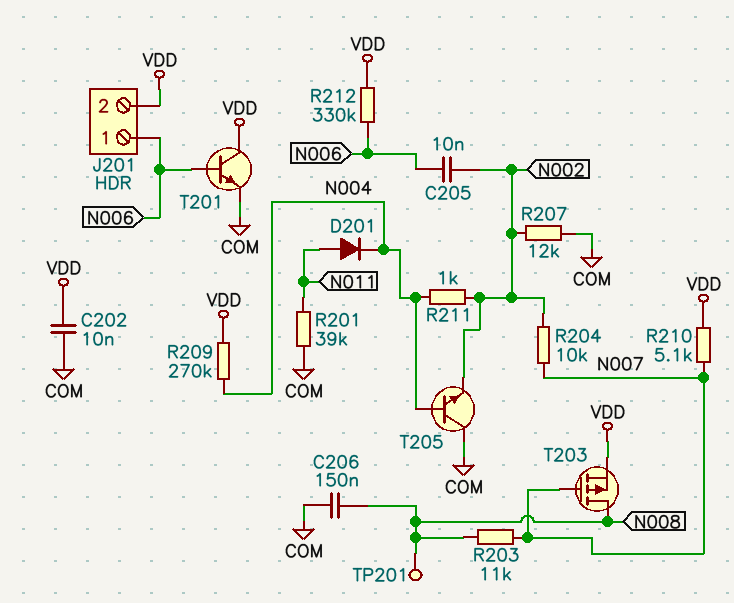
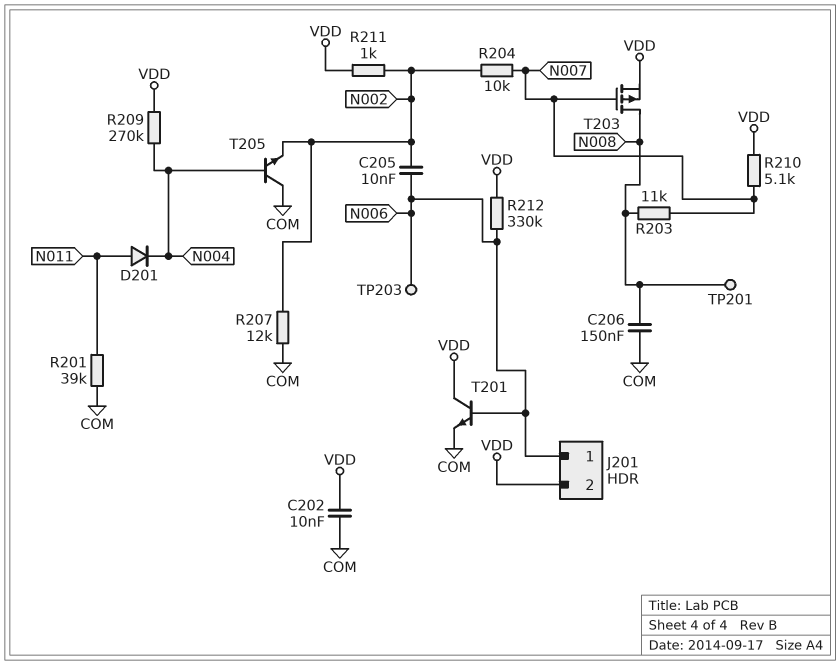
R211: 1k (N002, N004) -> 1k (N002, VDD)
TP203: none -> test point (N006)

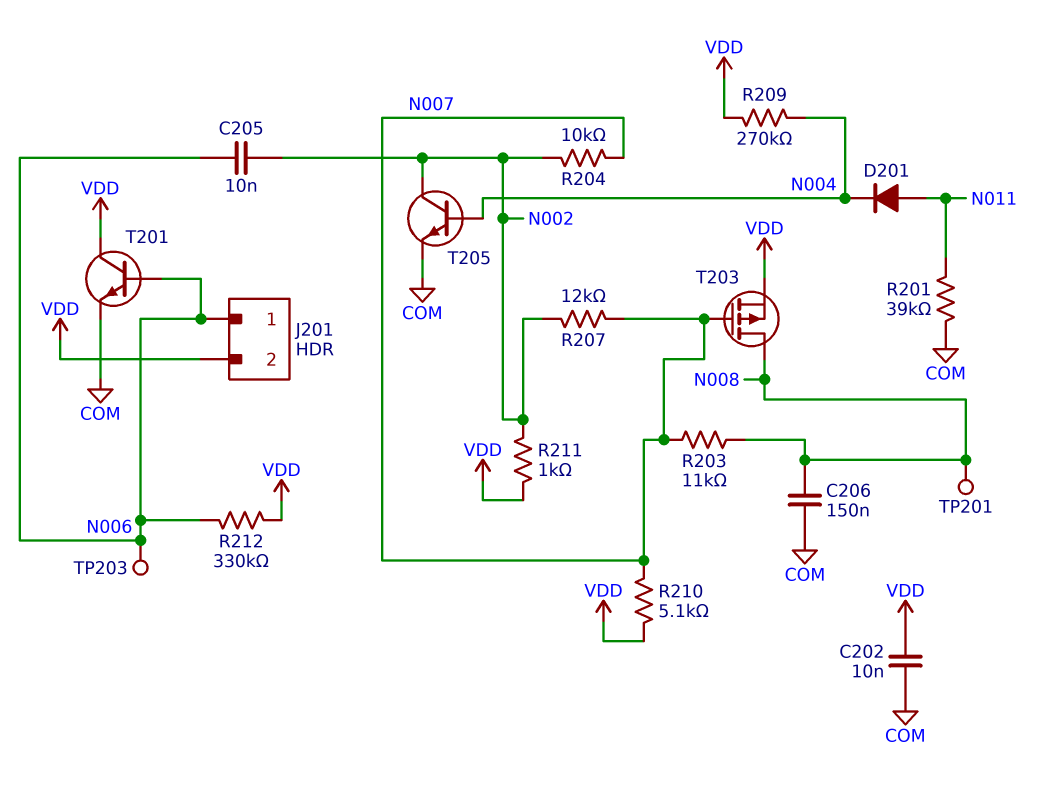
R207: 12k (COM, N002) -> 12k (N002, N007)
T205: NPN (B N004, C COM, E N002) -> NPN (B N004, C N002, E COM)

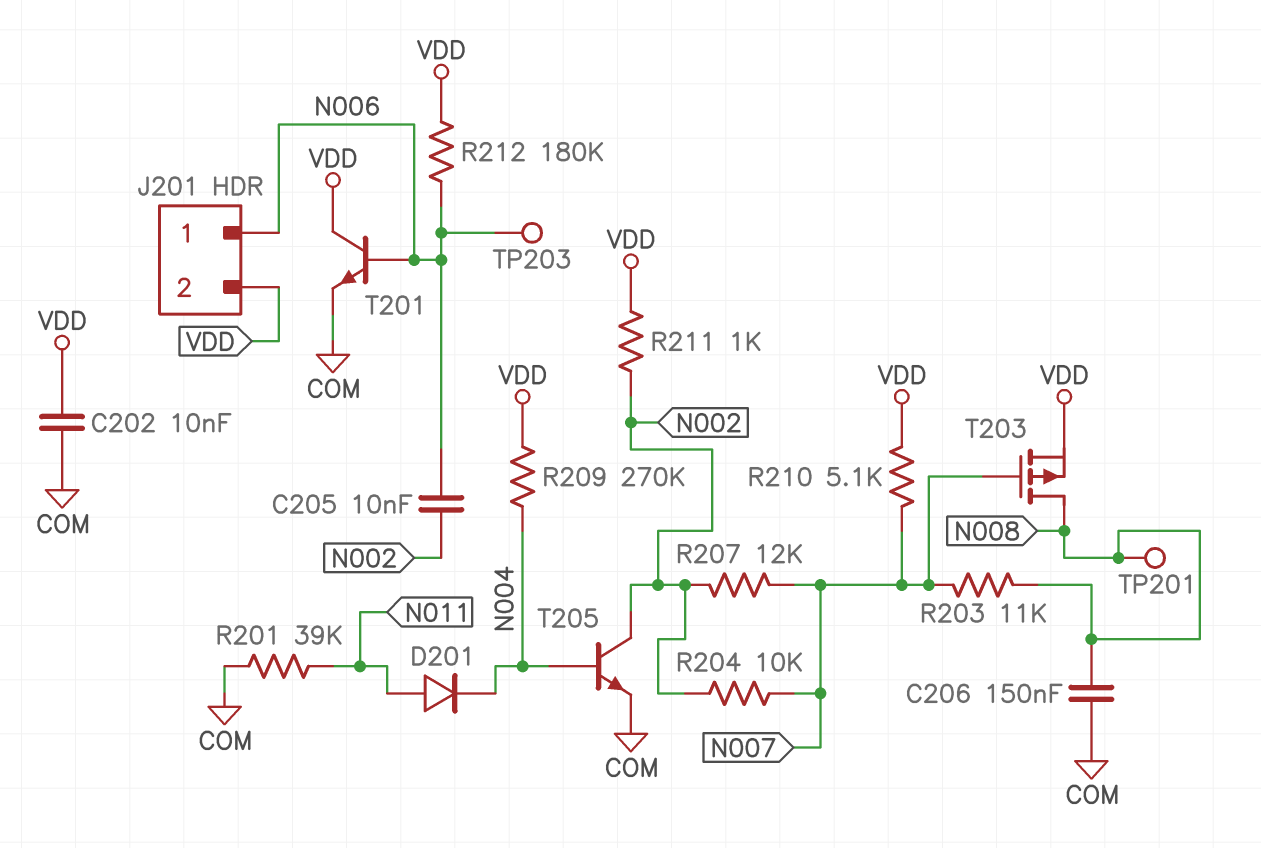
R212: 330k (N006, VDD) -> 180k (N006, VDD)

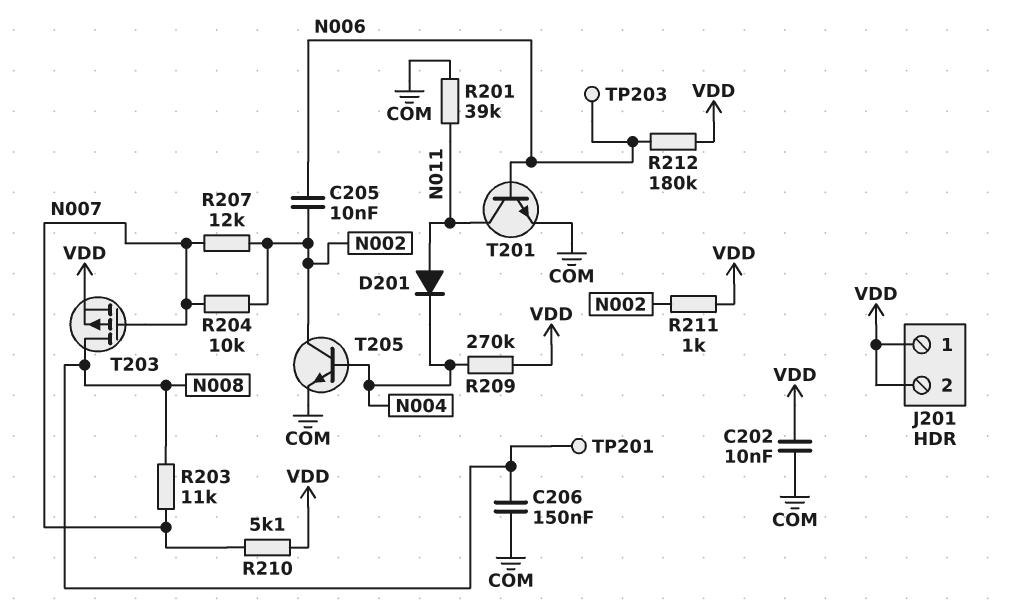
J201 pin 1: N006 -> VDD
T201: NPN (B N006, C VDD, E COM) -> NPN (B N006, C N011, E COM)

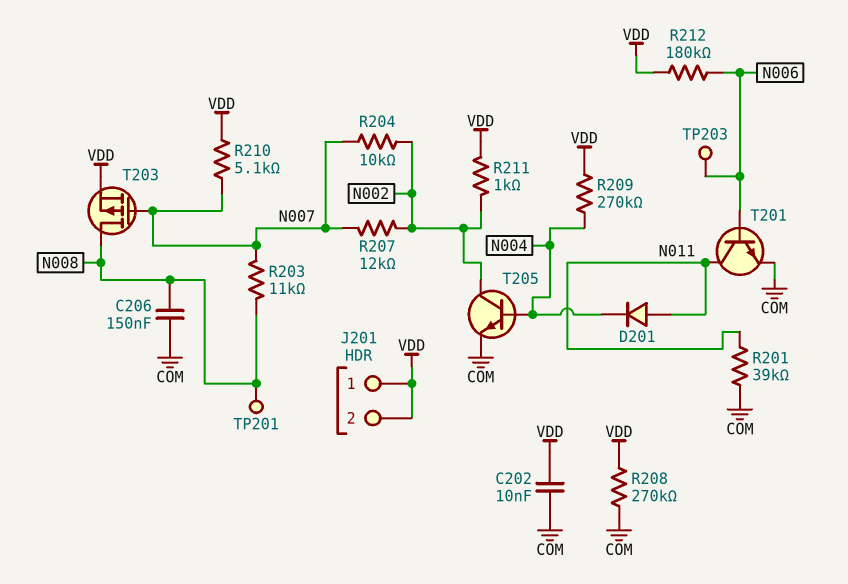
C205: 10nF (N002, N006) -> none
R208: none -> 270k (COM, VDD)

